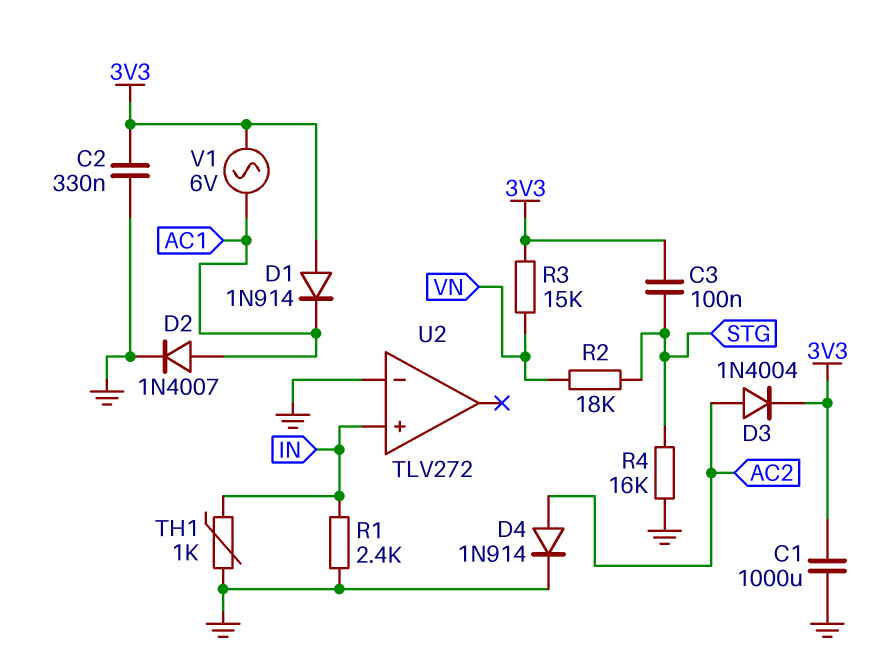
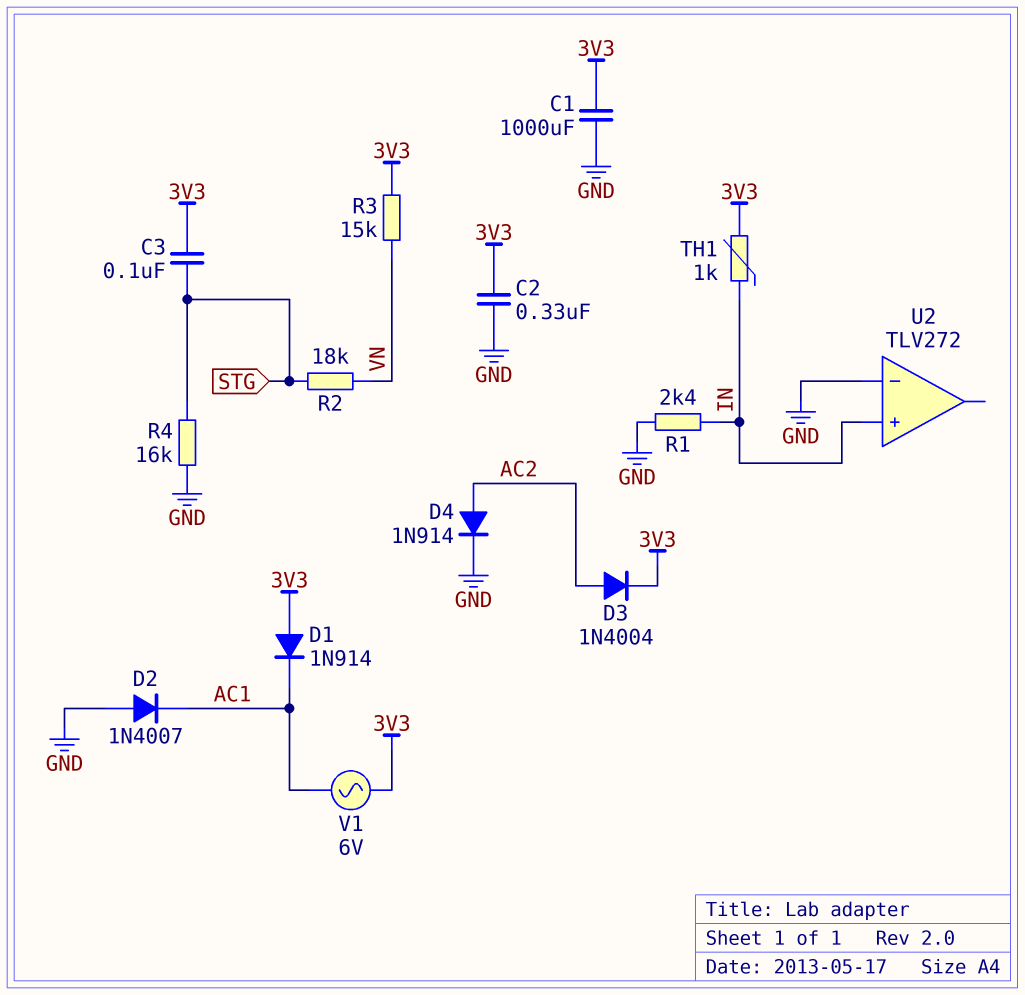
D2: diode 1N4007 (A AC1, K GND) -> diode 1N4007 (A GND, K AC1)
TH1: 1k (GND, IN) -> 1k (3V3, IN)

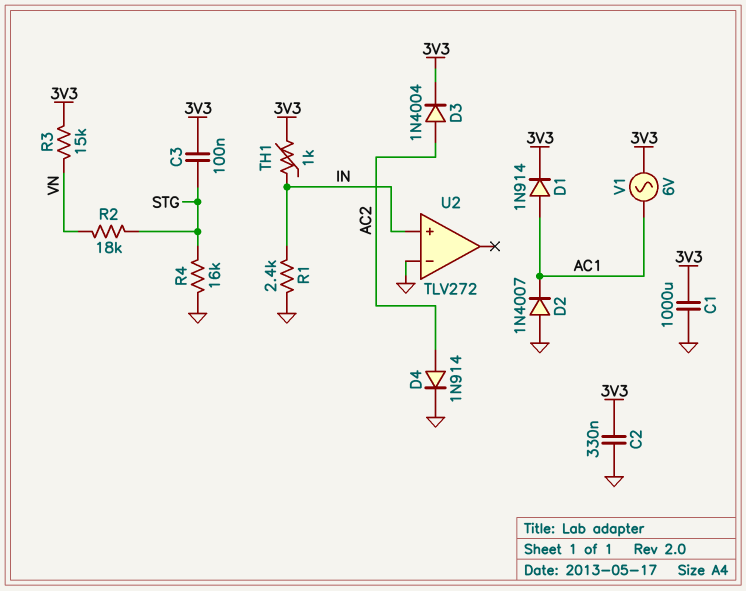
D1: diode 1N914 (A 3V3, K AC1) -> diode 1N914 (A AC1, K 3V3)

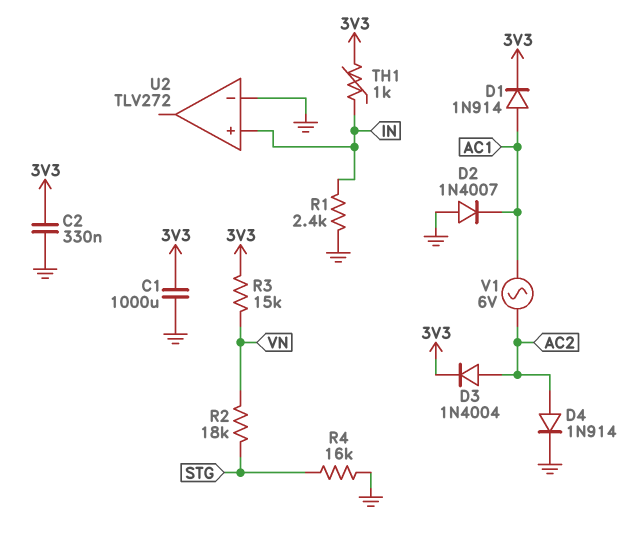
C3: 100nF (3V3, STG) -> none
V1: AC 6V (3V3, AC1) -> AC 6V (AC1, AC2)

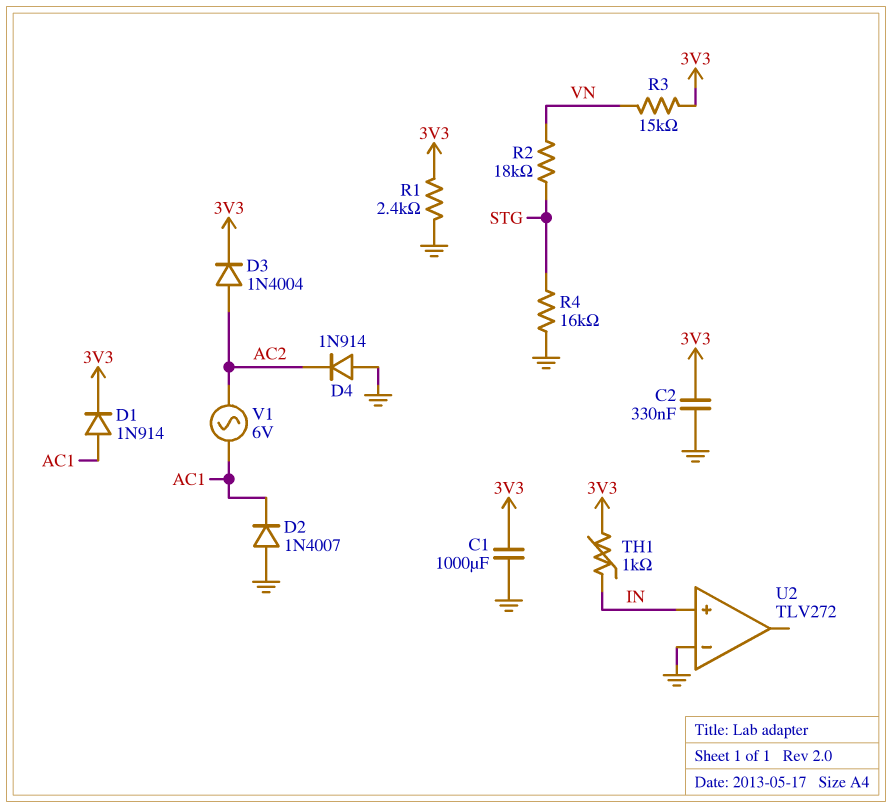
D4: diode 1N914 (A AC2, K GND) -> diode 1N914 (A GND, K AC2)
R1: 2.4k (GND, IN) -> 2.4k (3V3, GND)

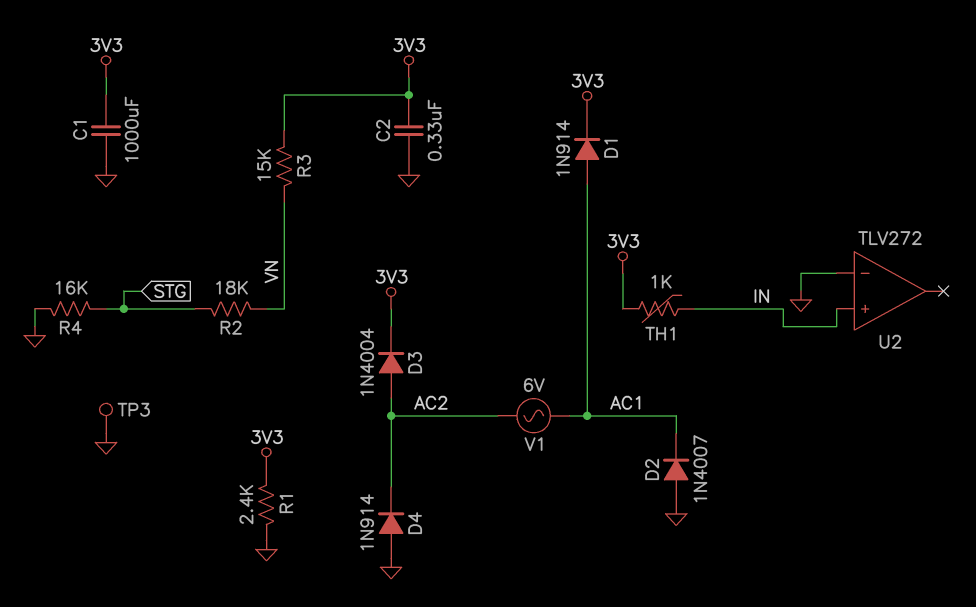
TP3: none -> test point (GND)

